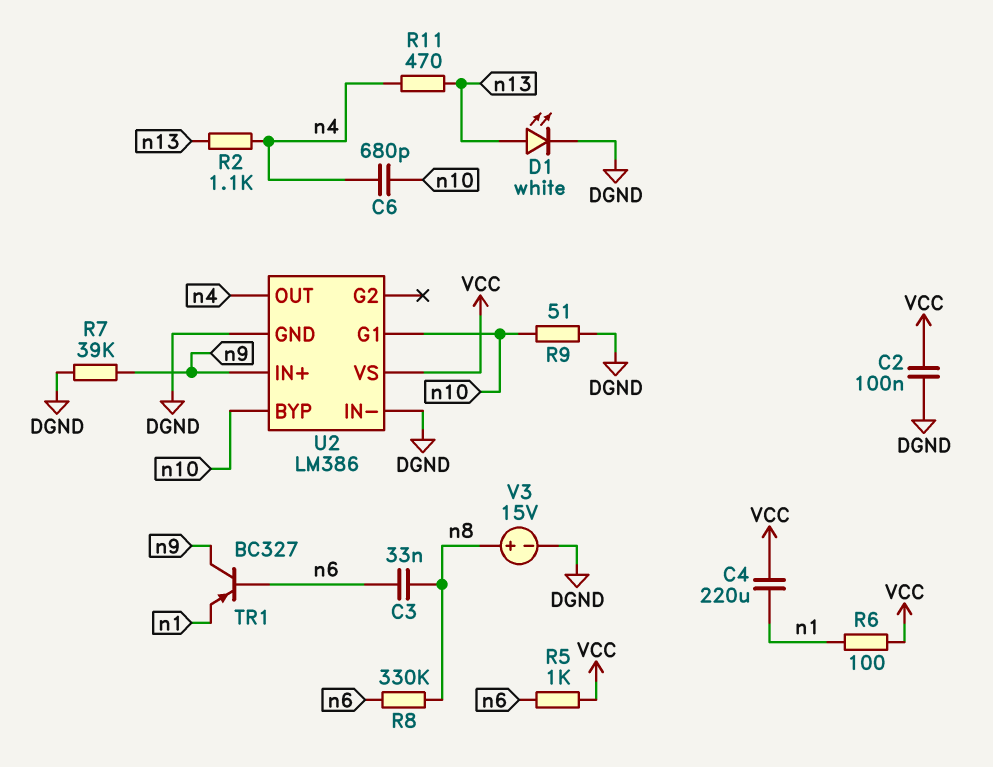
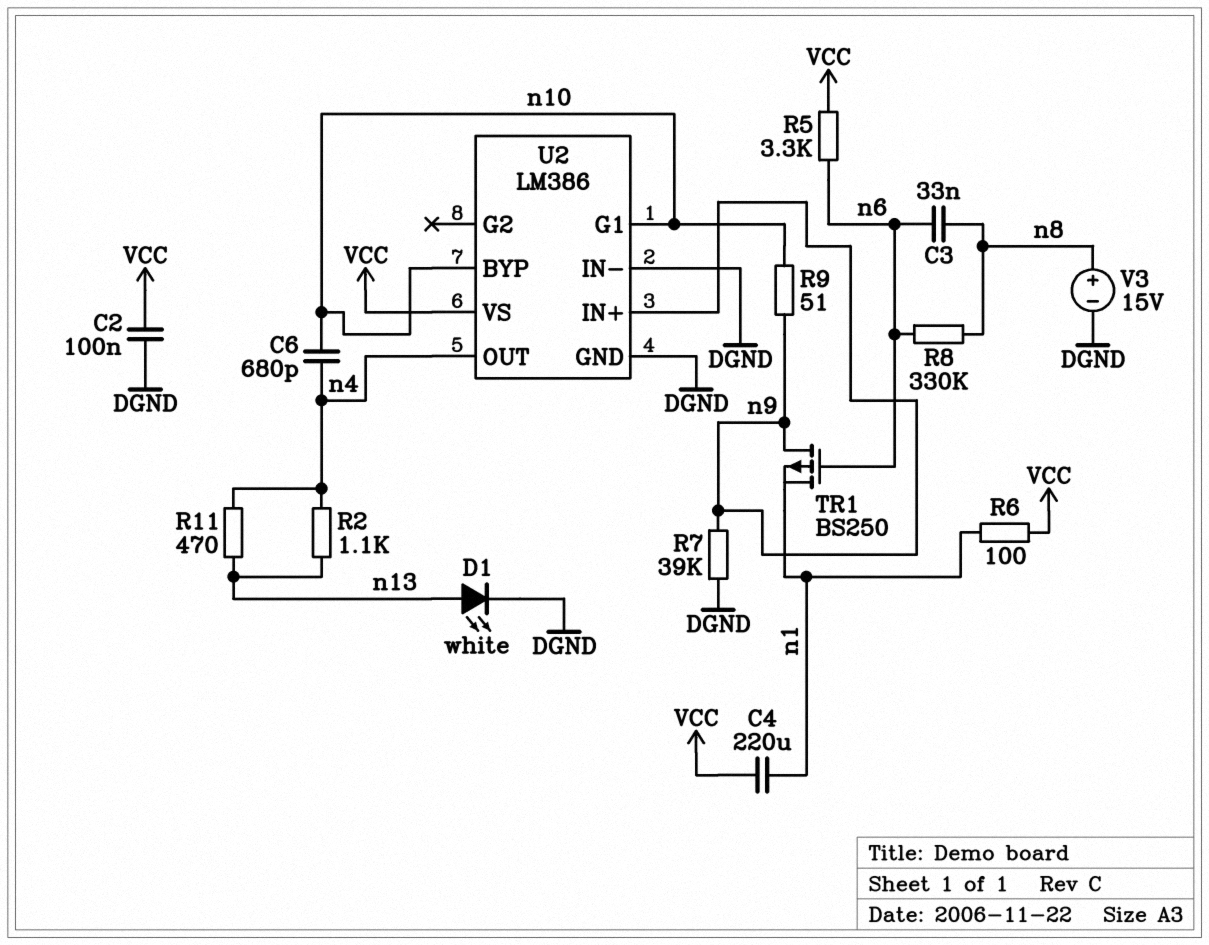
R5: 1k (VCC, n6) -> 3.3k (VCC, n6)
R9: 51 (DGND, n10) -> 51 (n9, n10)
TR1: PNP BC327 (B n6, C n9, E n1) -> PMOS BS250 (G n6, D n9, S n1)

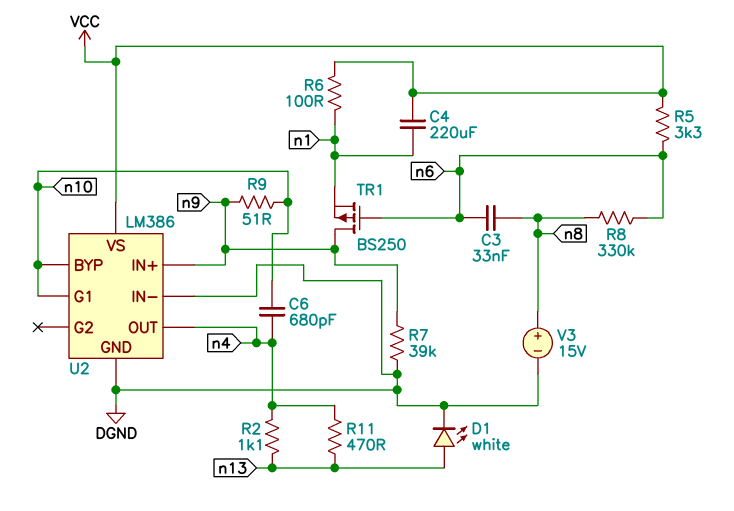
C2: 100nF (DGND, VCC) -> none

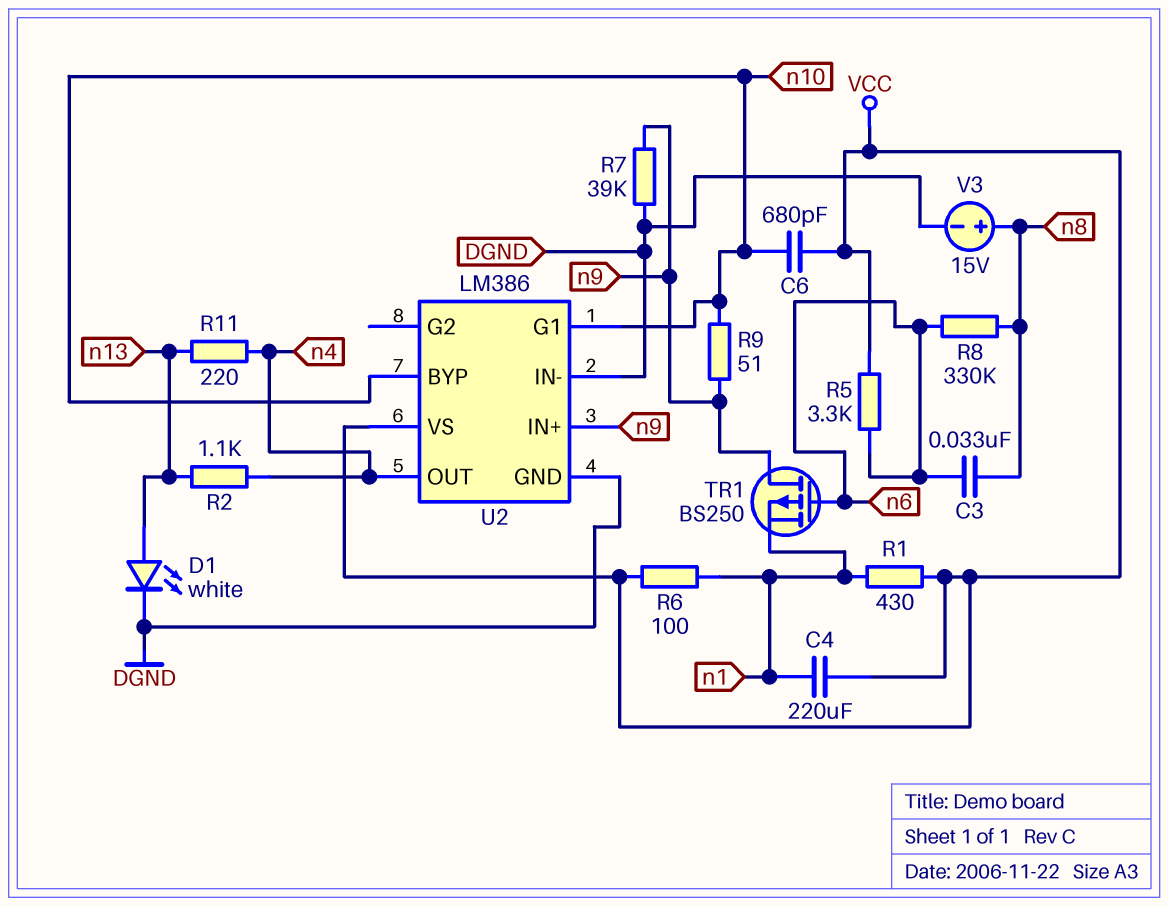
C6: 680pF (n4, n10) -> 680pF (VCC, n10)
R1: none -> 430 (VCC, n1)
R11: 470 (n4, n13) -> 220 (n4, n13)

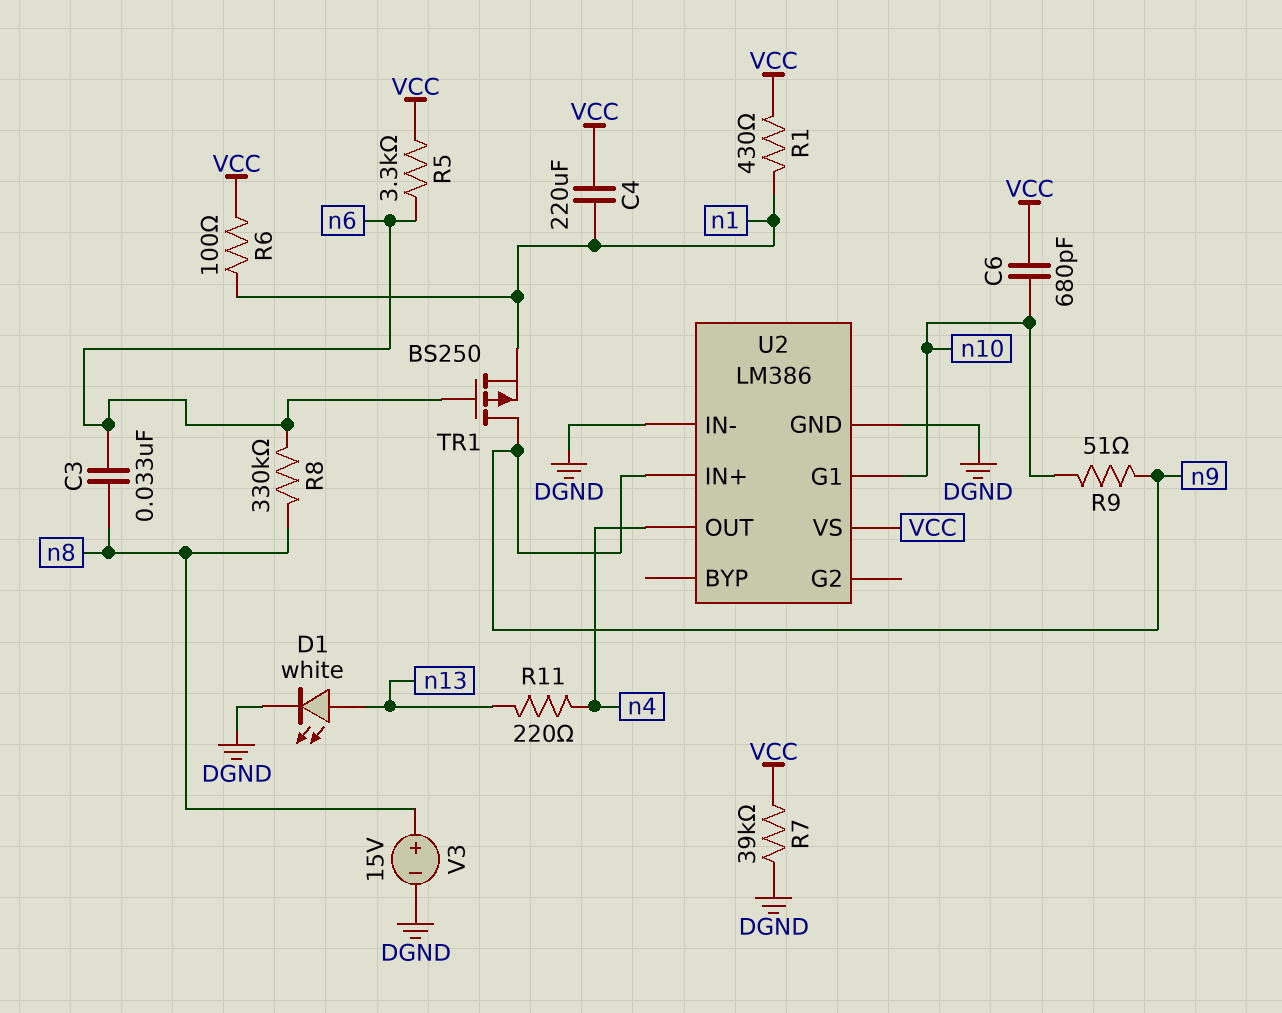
R2: 1.1k (n4, n13) -> none
R7: 39k (DGND, n9) -> 39k (DGND, VCC)
U2 pin BYP: n10 -> none

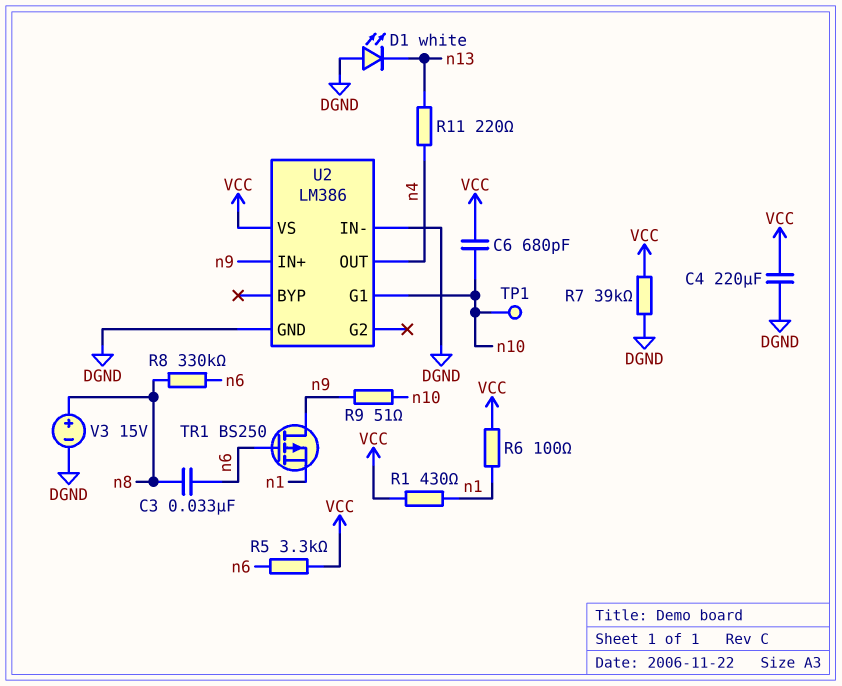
C4: 220uF (VCC, n1) -> 220uF (DGND, VCC)
D1: LED white (A n13, K DGND) -> LED white (A DGND, K n13)
TP1: none -> test point (n10)

